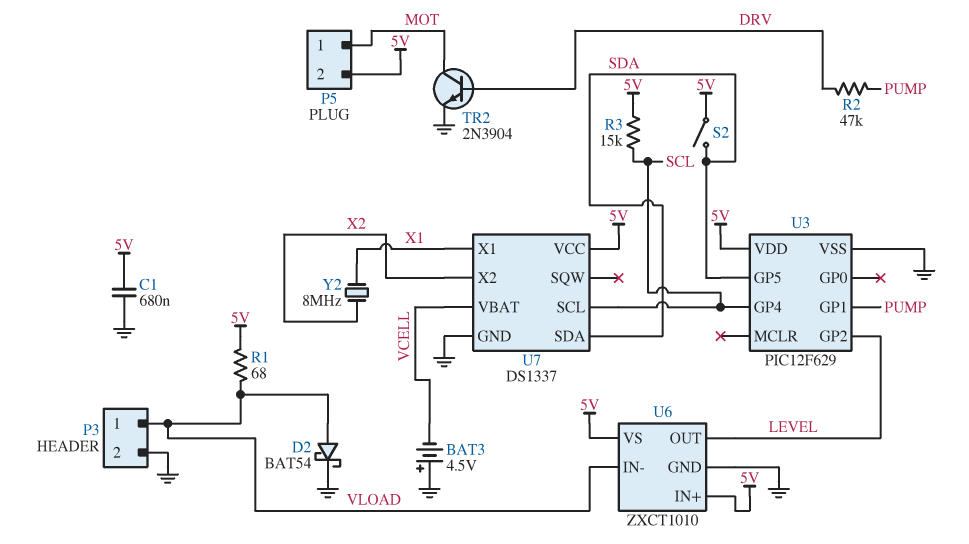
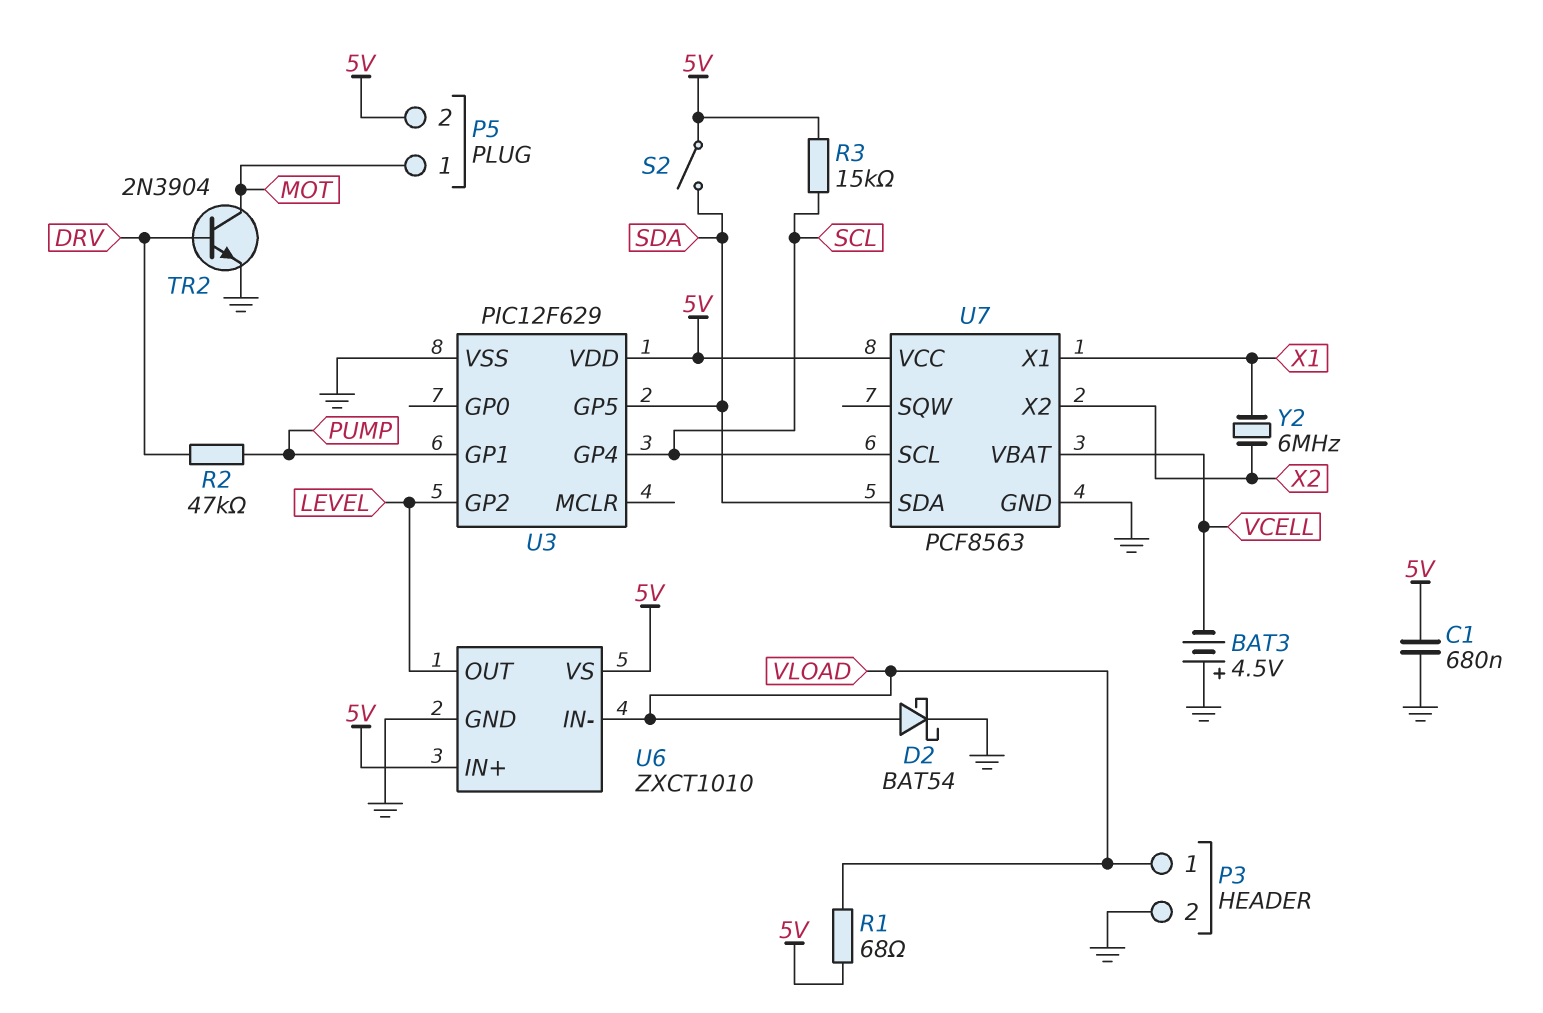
U7: DS1337 -> PCF8563
Y2: 8MHz (X1, X2) -> 6MHz (X1, X2)

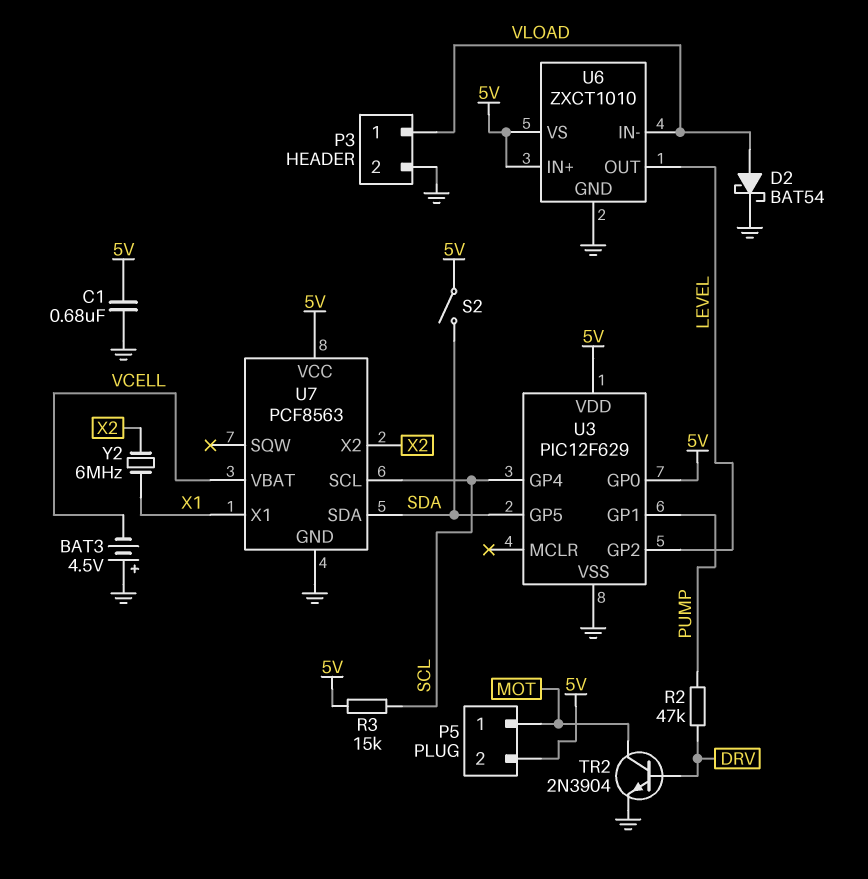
R1: 68 (5V, VLOAD) -> none
U3 pin GP0: none -> 5V

